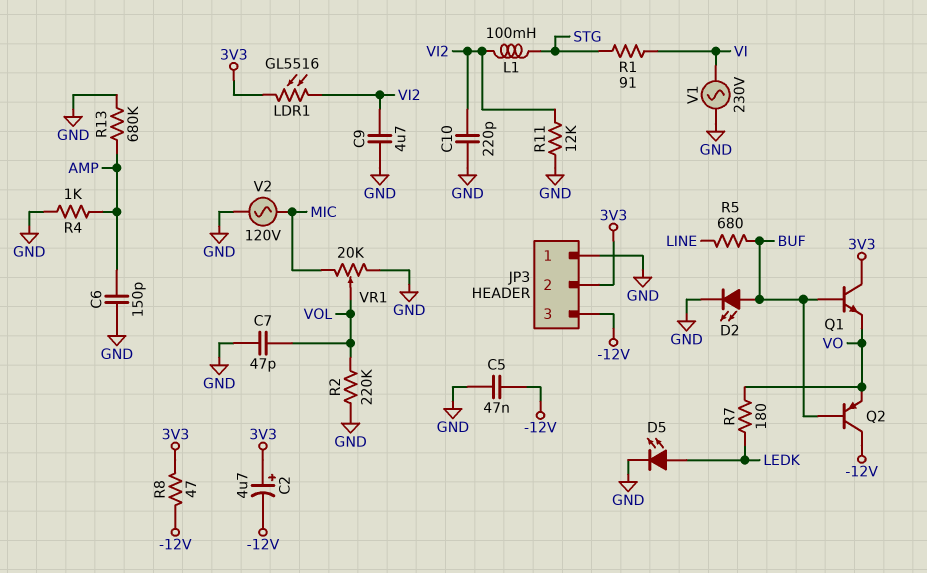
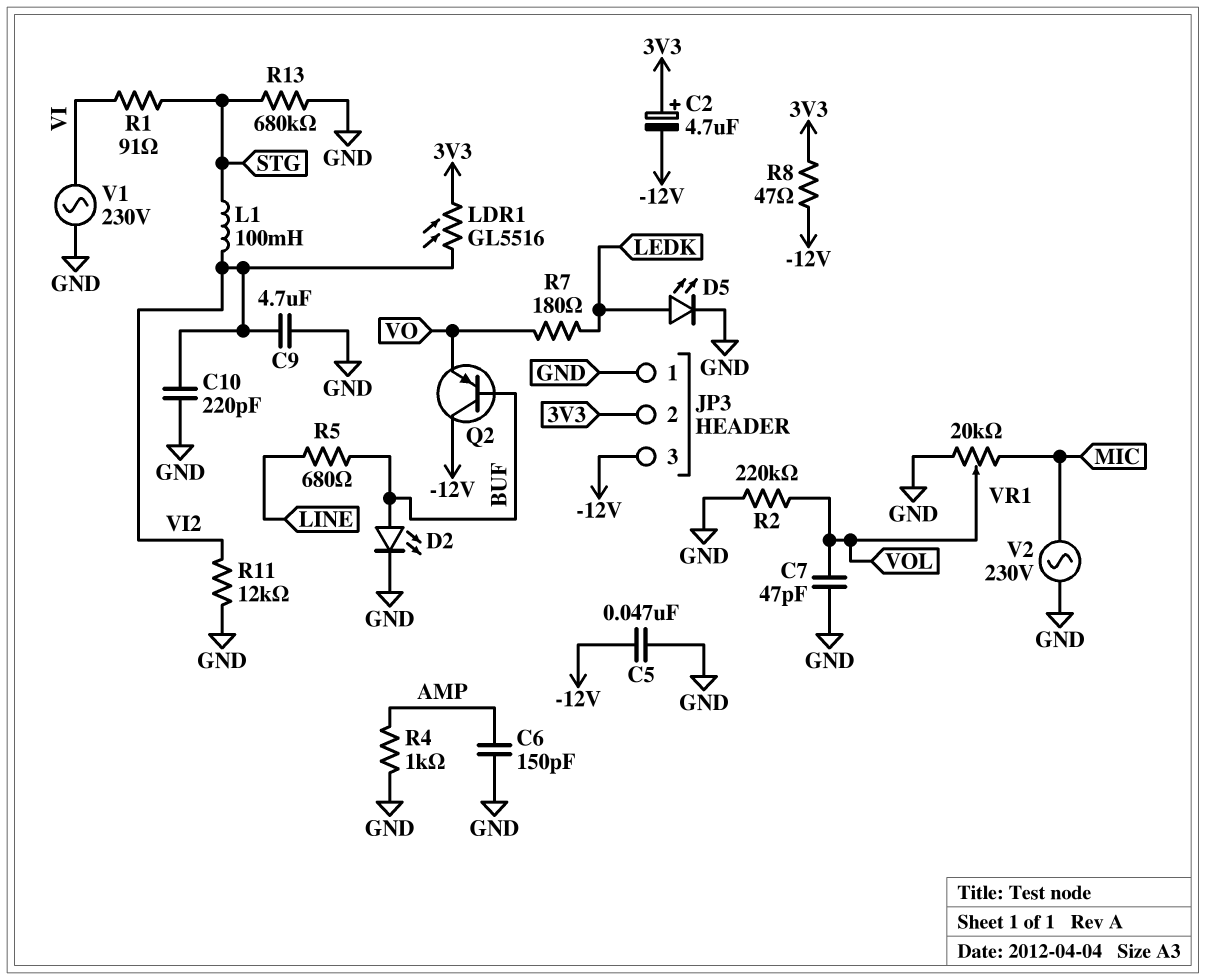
Q1: NPN (B BUF, C 3V3, E VO) -> none
R13: 680k (AMP, GND) -> 680k (GND, STG)
V2: AC 120V (GND, MIC) -> AC 230V (GND, MIC)

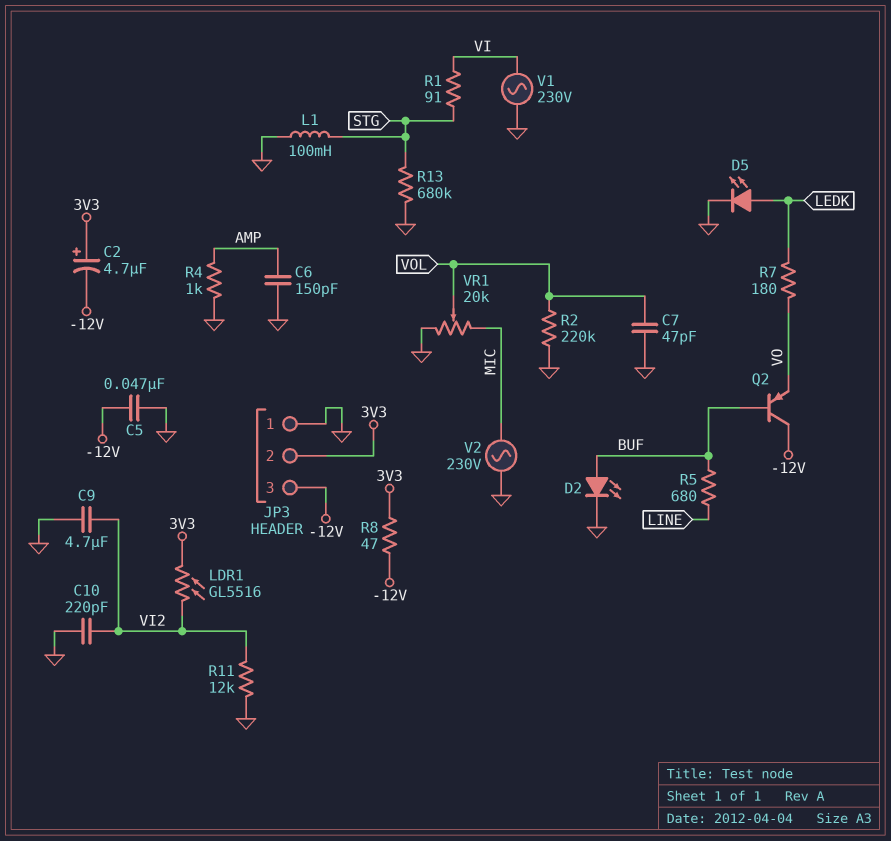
L1: 100mH (STG, VI2) -> 100mH (GND, STG)

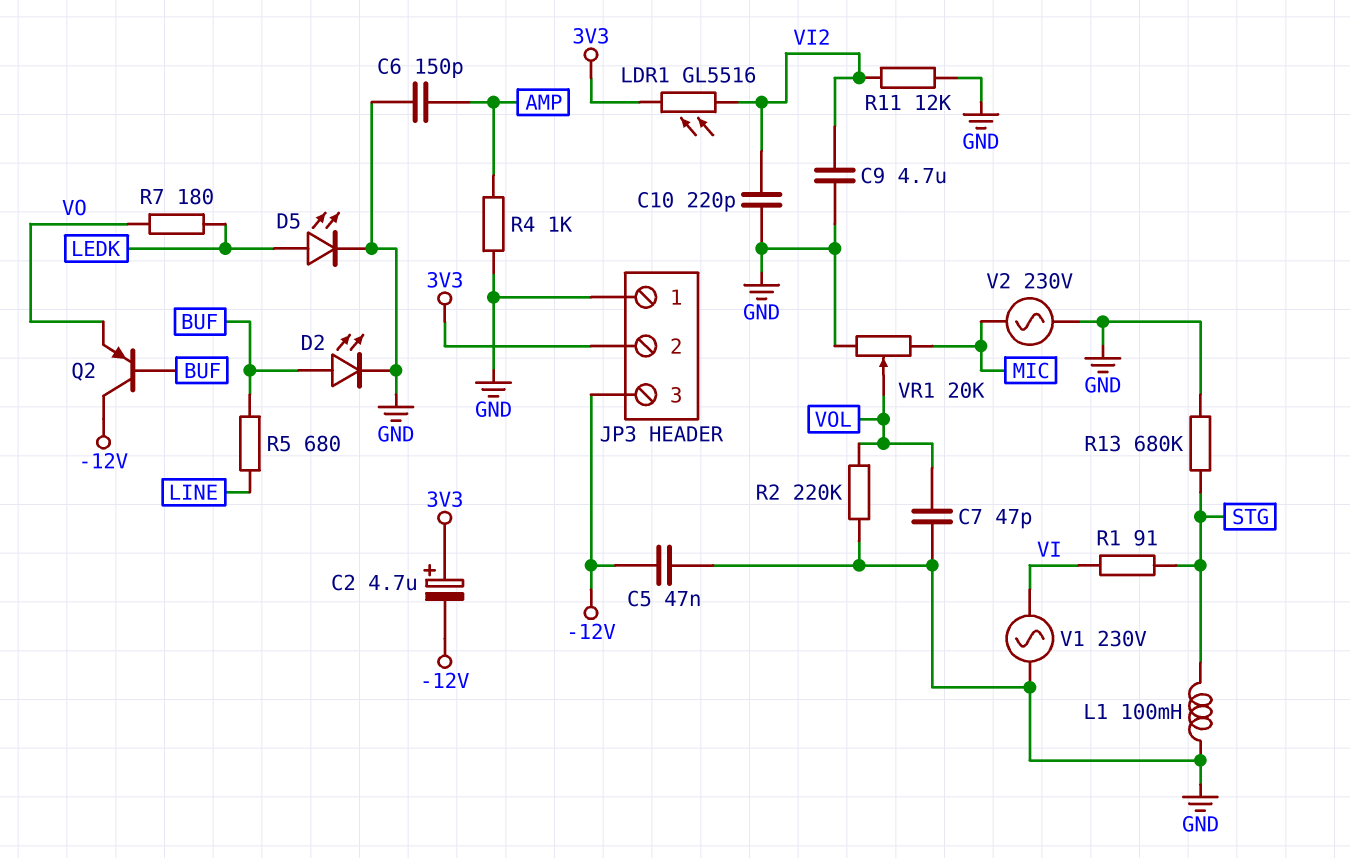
R8: 47 (-12V, 3V3) -> none

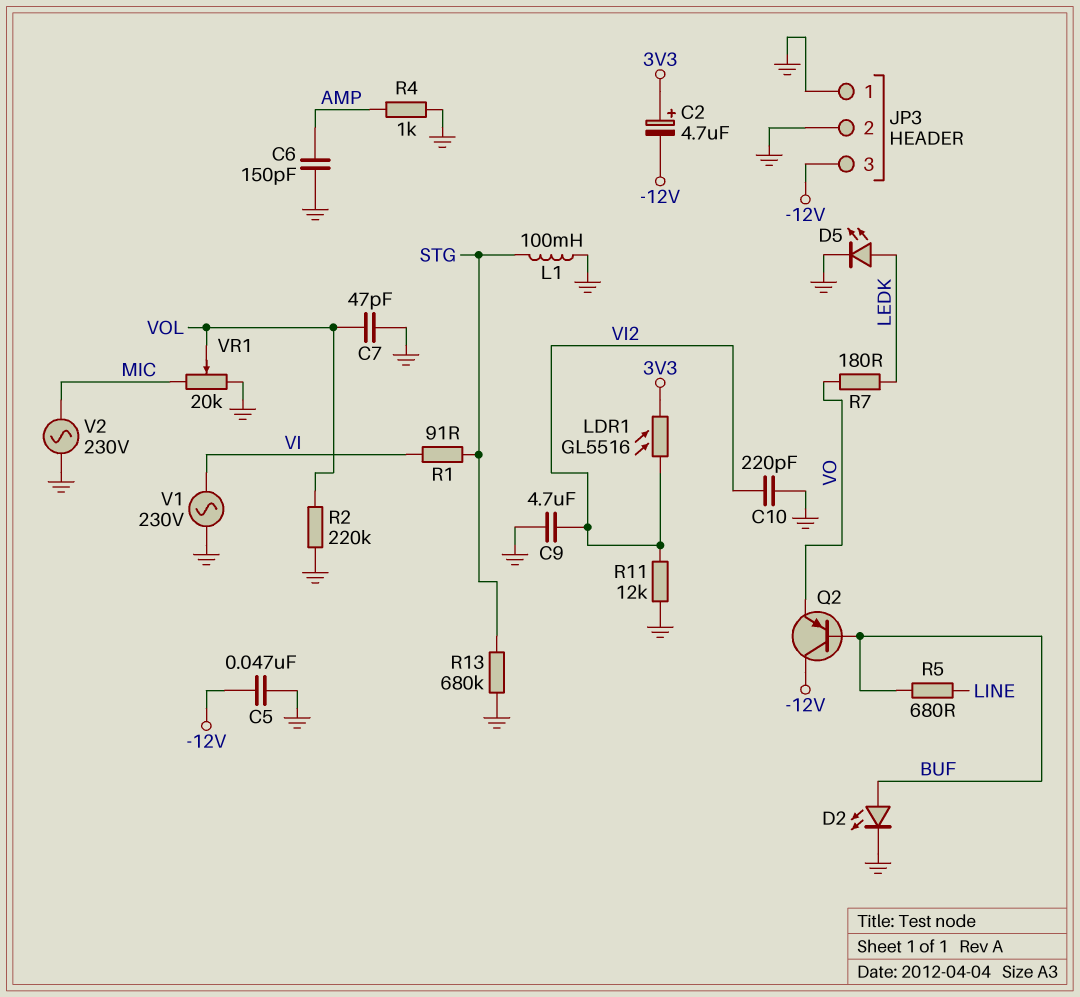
JP3 pin 2: 3V3 -> GND

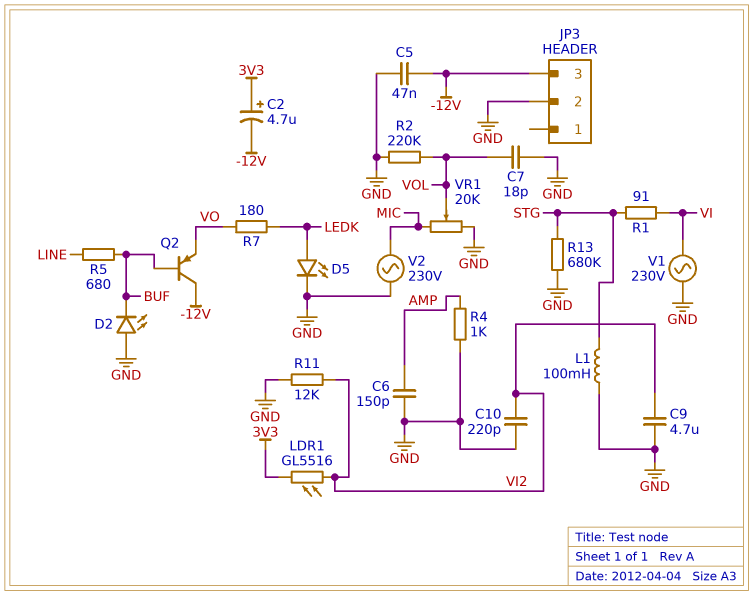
C7: 47pF (GND, VOL) -> 18pF (GND, VOL)
D2: LED (A BUF, K GND) -> LED (A GND, K BUF)
JP3 pin 1: GND -> none

